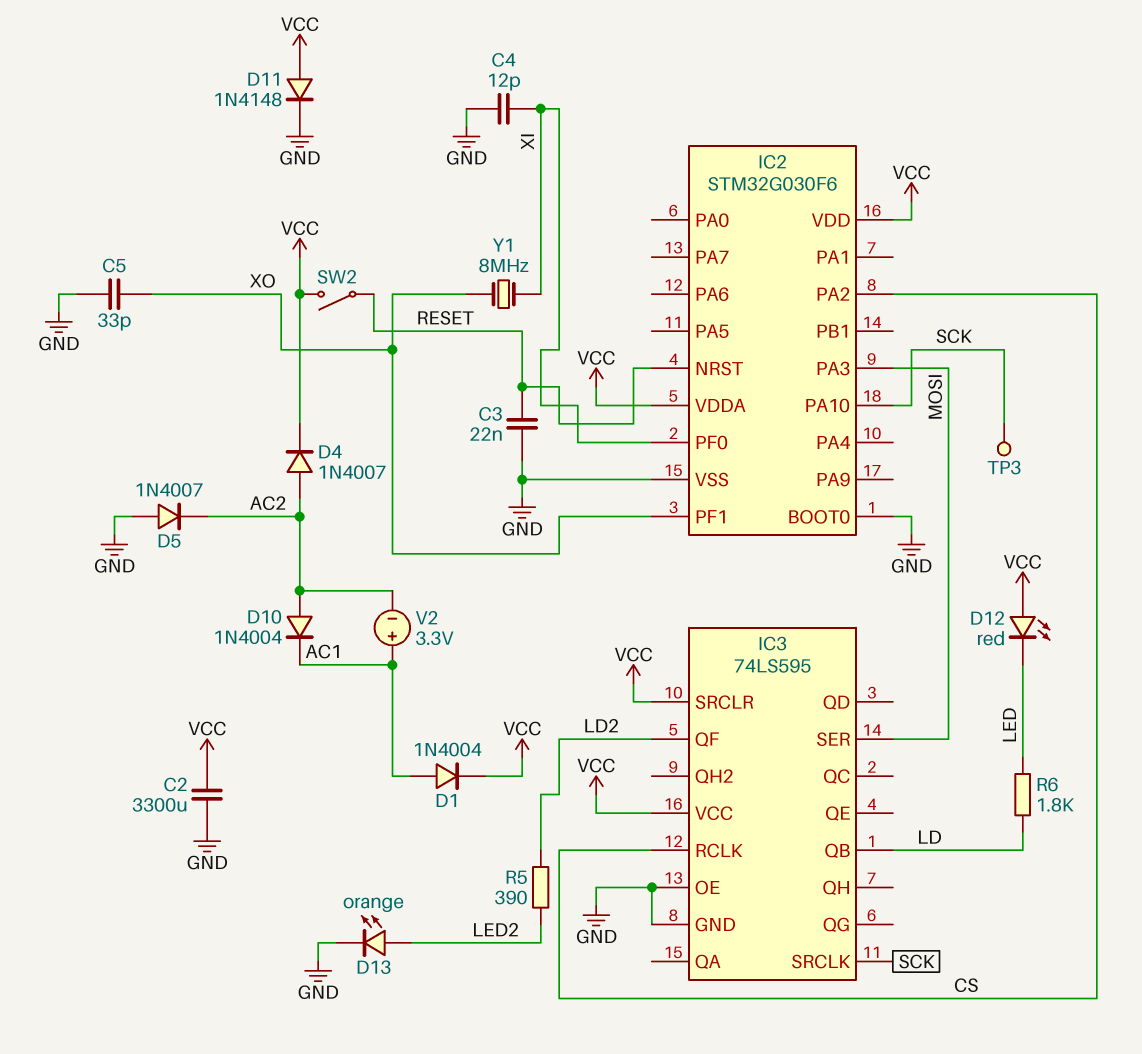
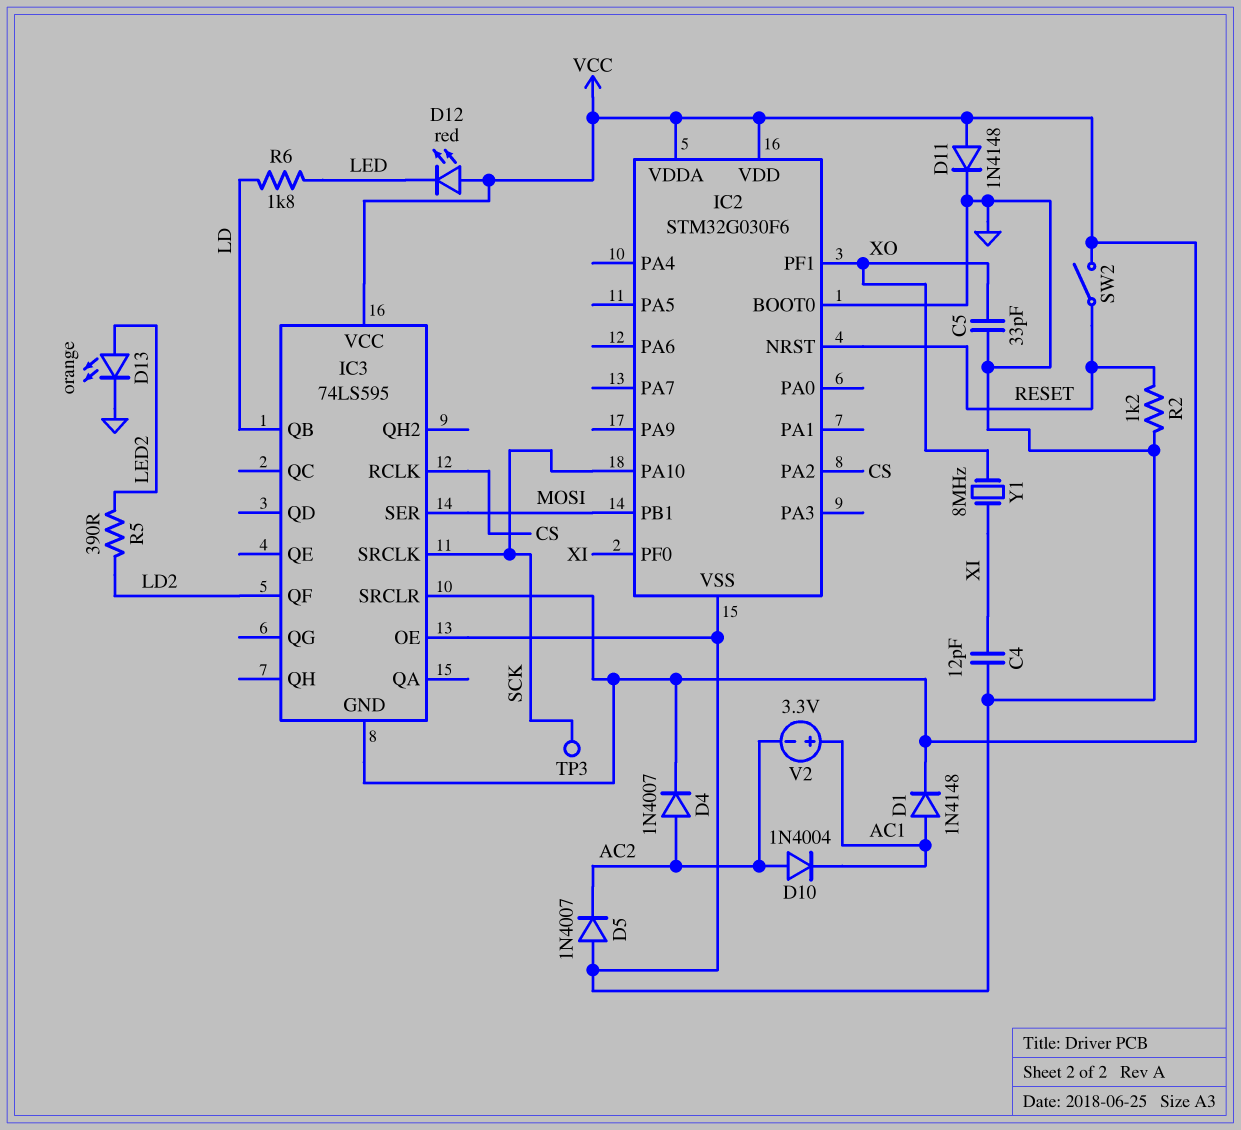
C2: 3300uF (GND, VCC) -> none
C3: 22nF (GND, RESET) -> none
D1: diode 1N4004 (A AC1, K VCC) -> diode 1N4148 (A AC1, K VCC)
IC2 pin PA3: MOSI -> none
IC2 pin PB1: none -> MOSI
IC3 pin GND: GND -> VCC
R2: none -> 1.2k (GND, RESET)

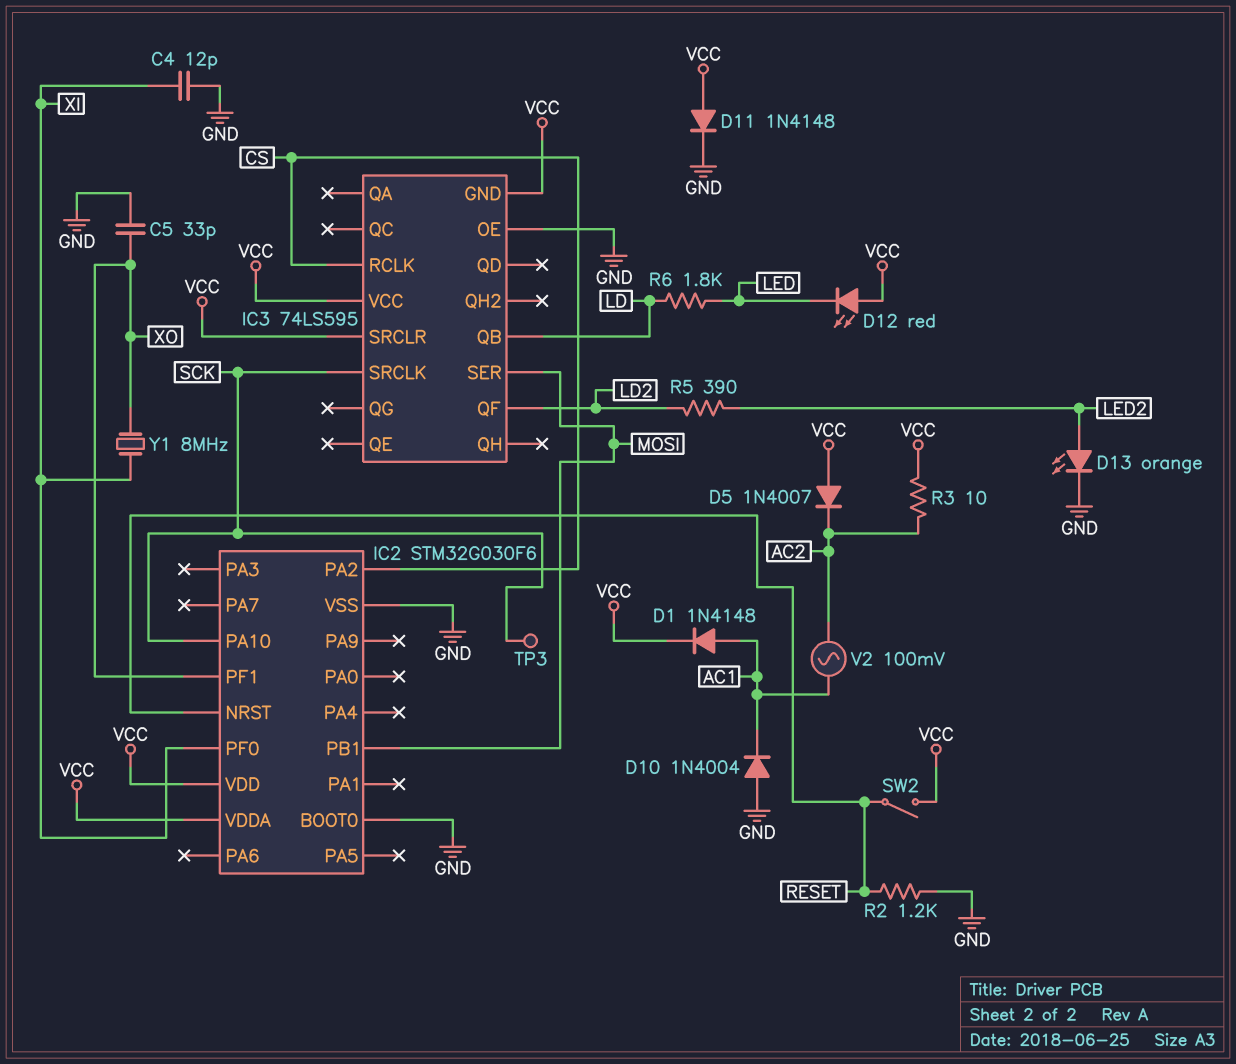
D4: diode 1N4007 (A AC2, K VCC) -> none
D5: diode 1N4007 (A GND, K AC2) -> diode 1N4007 (A VCC, K AC2)
D10: diode 1N4004 (A AC2, K AC1) -> diode 1N4004 (A GND, K AC1)
R3: none -> 10 (AC2, VCC)
V2: 3.3V (plus AC1, minus AC2) -> AC 100mV (AC1, AC2)

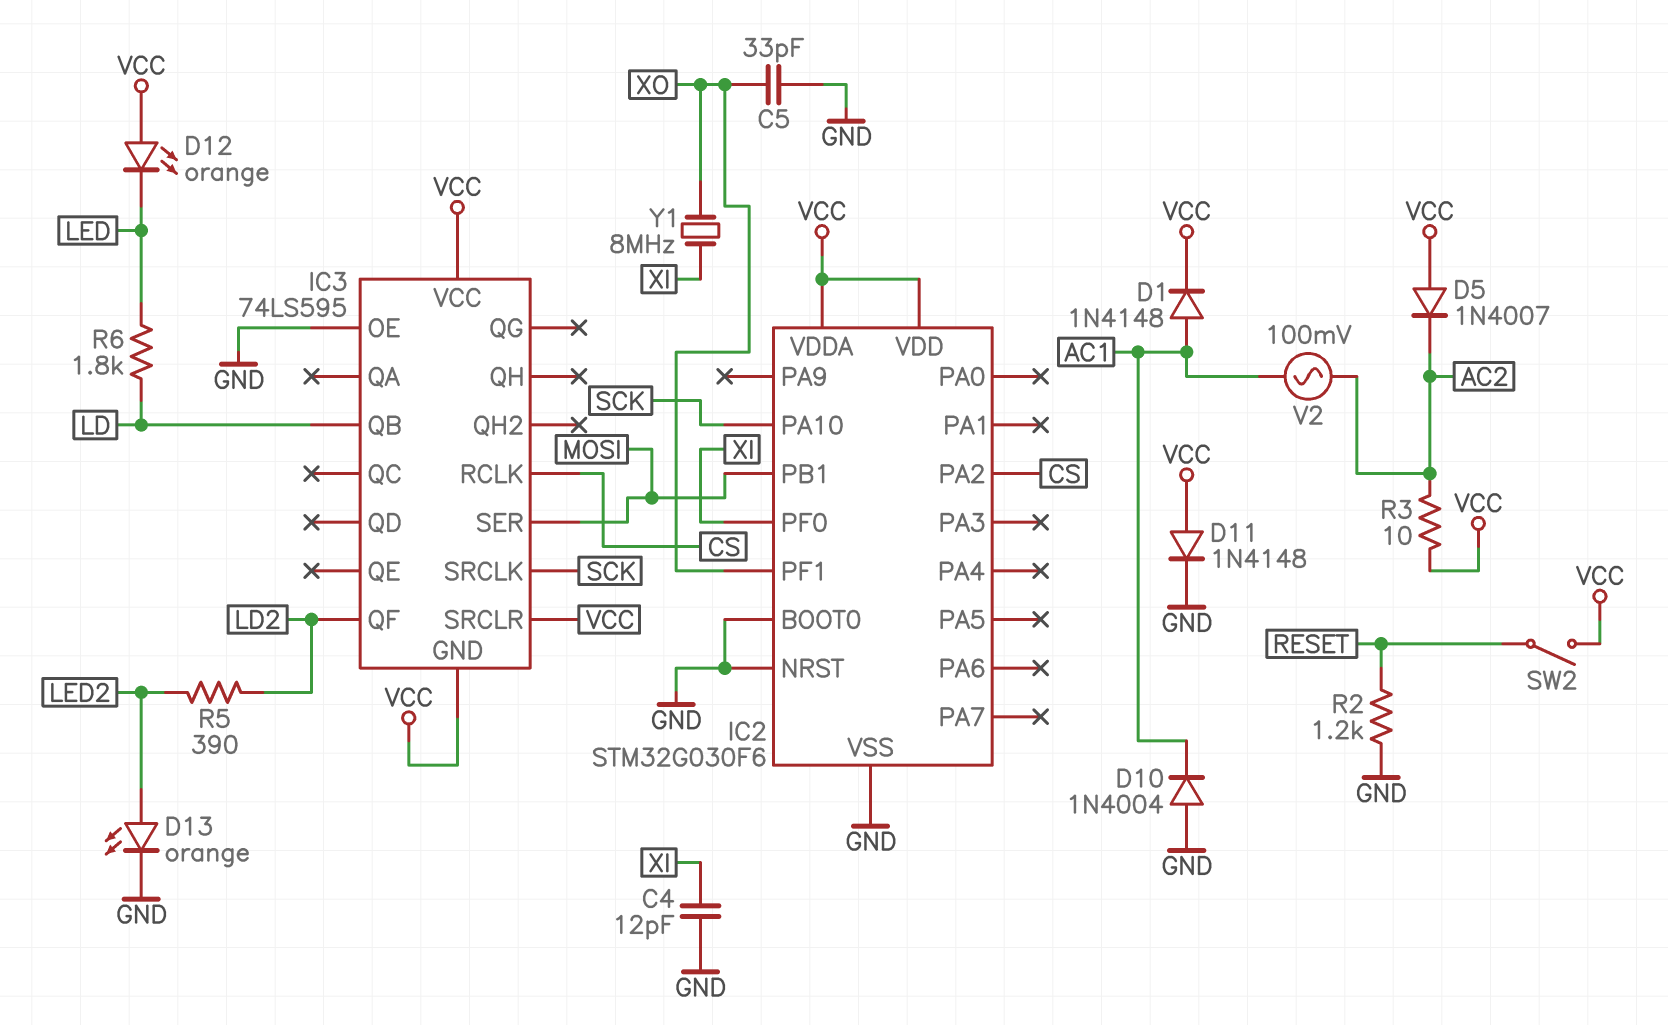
D12: LED red (A VCC, K LED) -> LED orange (A VCC, K LED)
IC2 pin NRST: RESET -> GND
TP3: test point (SCK) -> none

